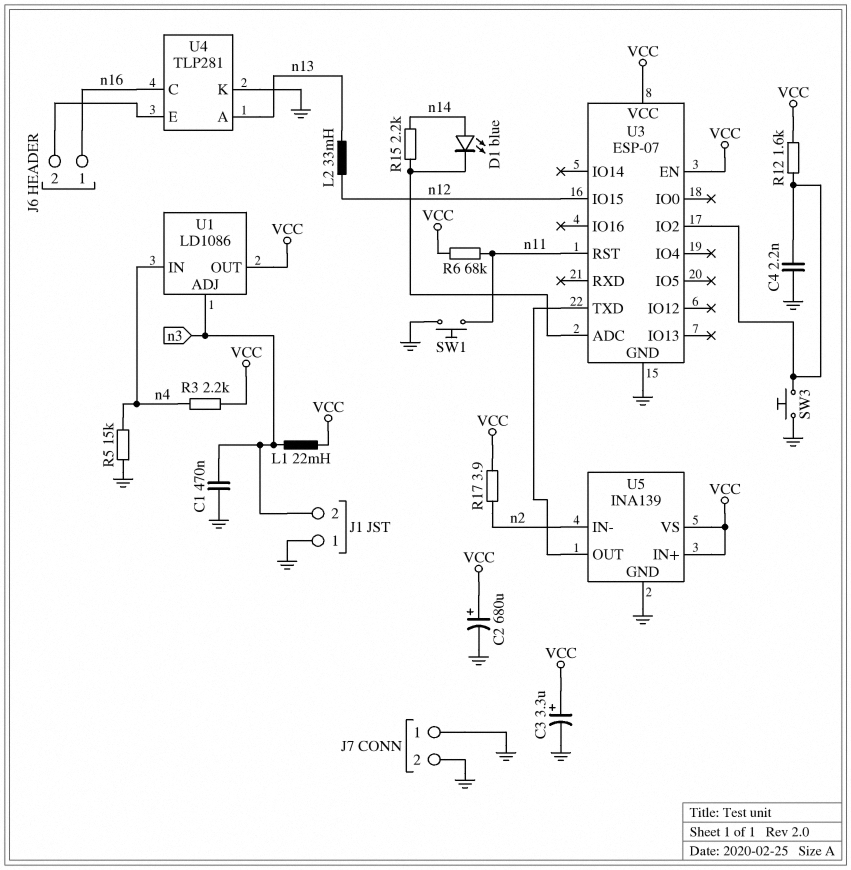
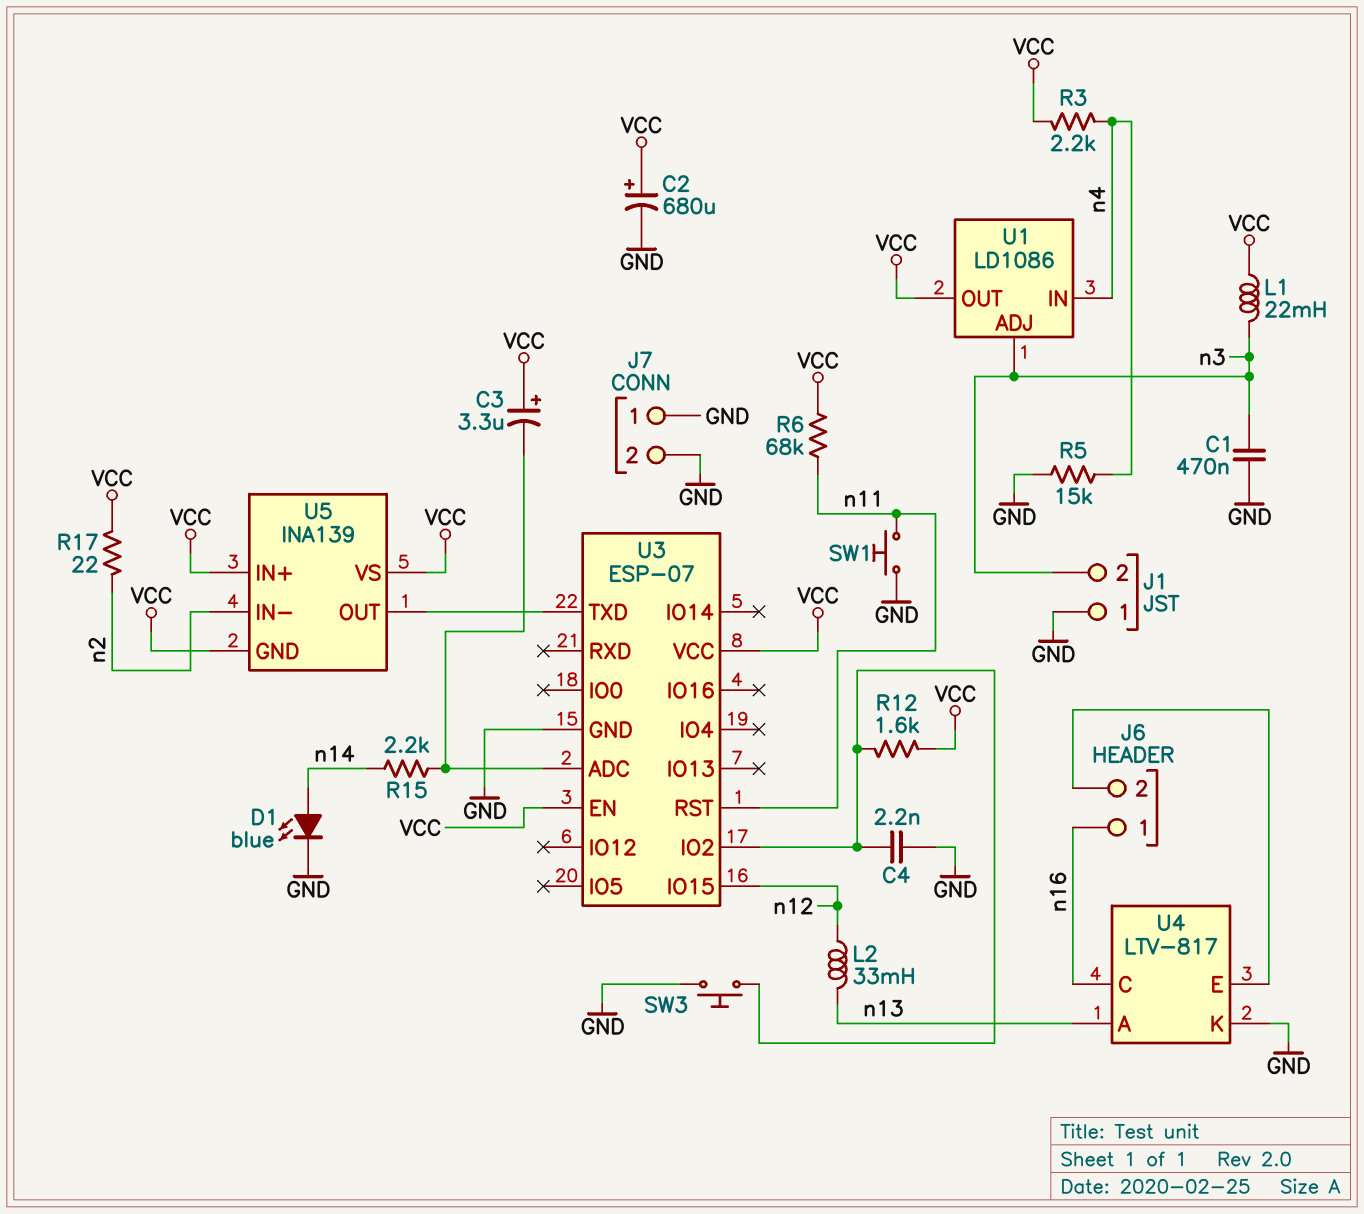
C3: 3.3uF (plus VCC, minus GND) -> 3.3uF (plus VCC, minus U3/ADC)
D1: LED blue (A n14, K U3/ADC) -> LED blue (A n14, K GND)
R17: 3.9 (VCC, n2) -> 22 (VCC, n2)
U4: TLP281 -> LTV-817
U5 pin GND: GND -> VCC

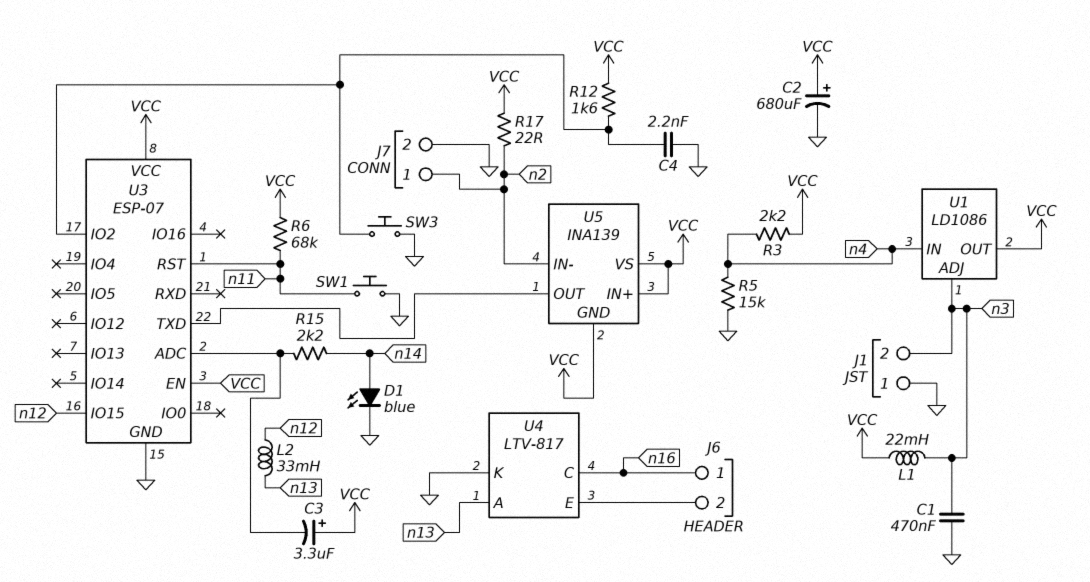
J7 pin 1: GND -> n2

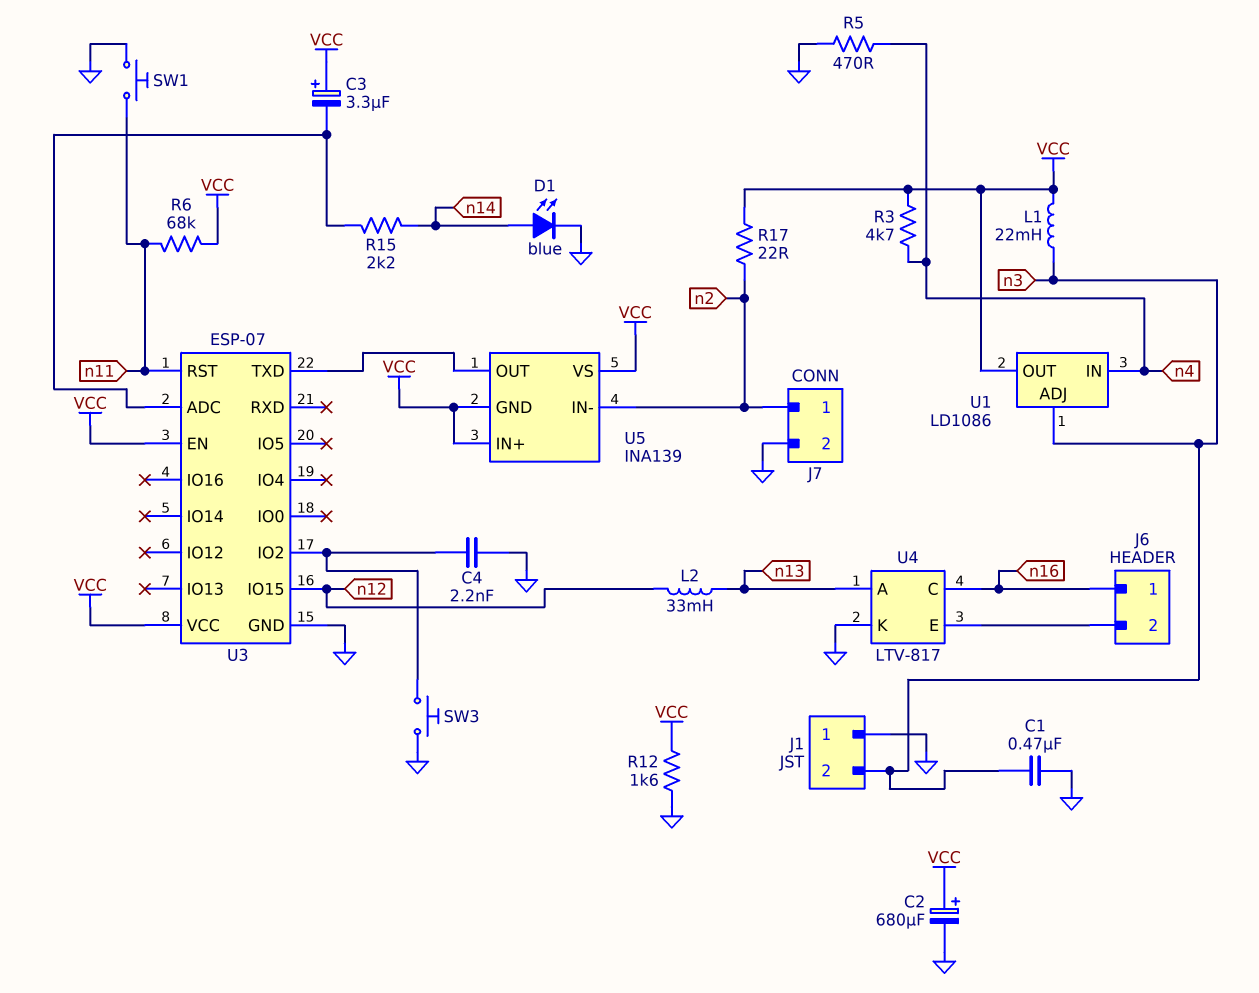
R3: 2.2k (VCC, n4) -> 4.7k (VCC, n4)
R5: 15k (GND, n4) -> 470 (GND, n4)
R12: 1.6k (U3/IO2, VCC) -> 1.6k (GND, VCC)

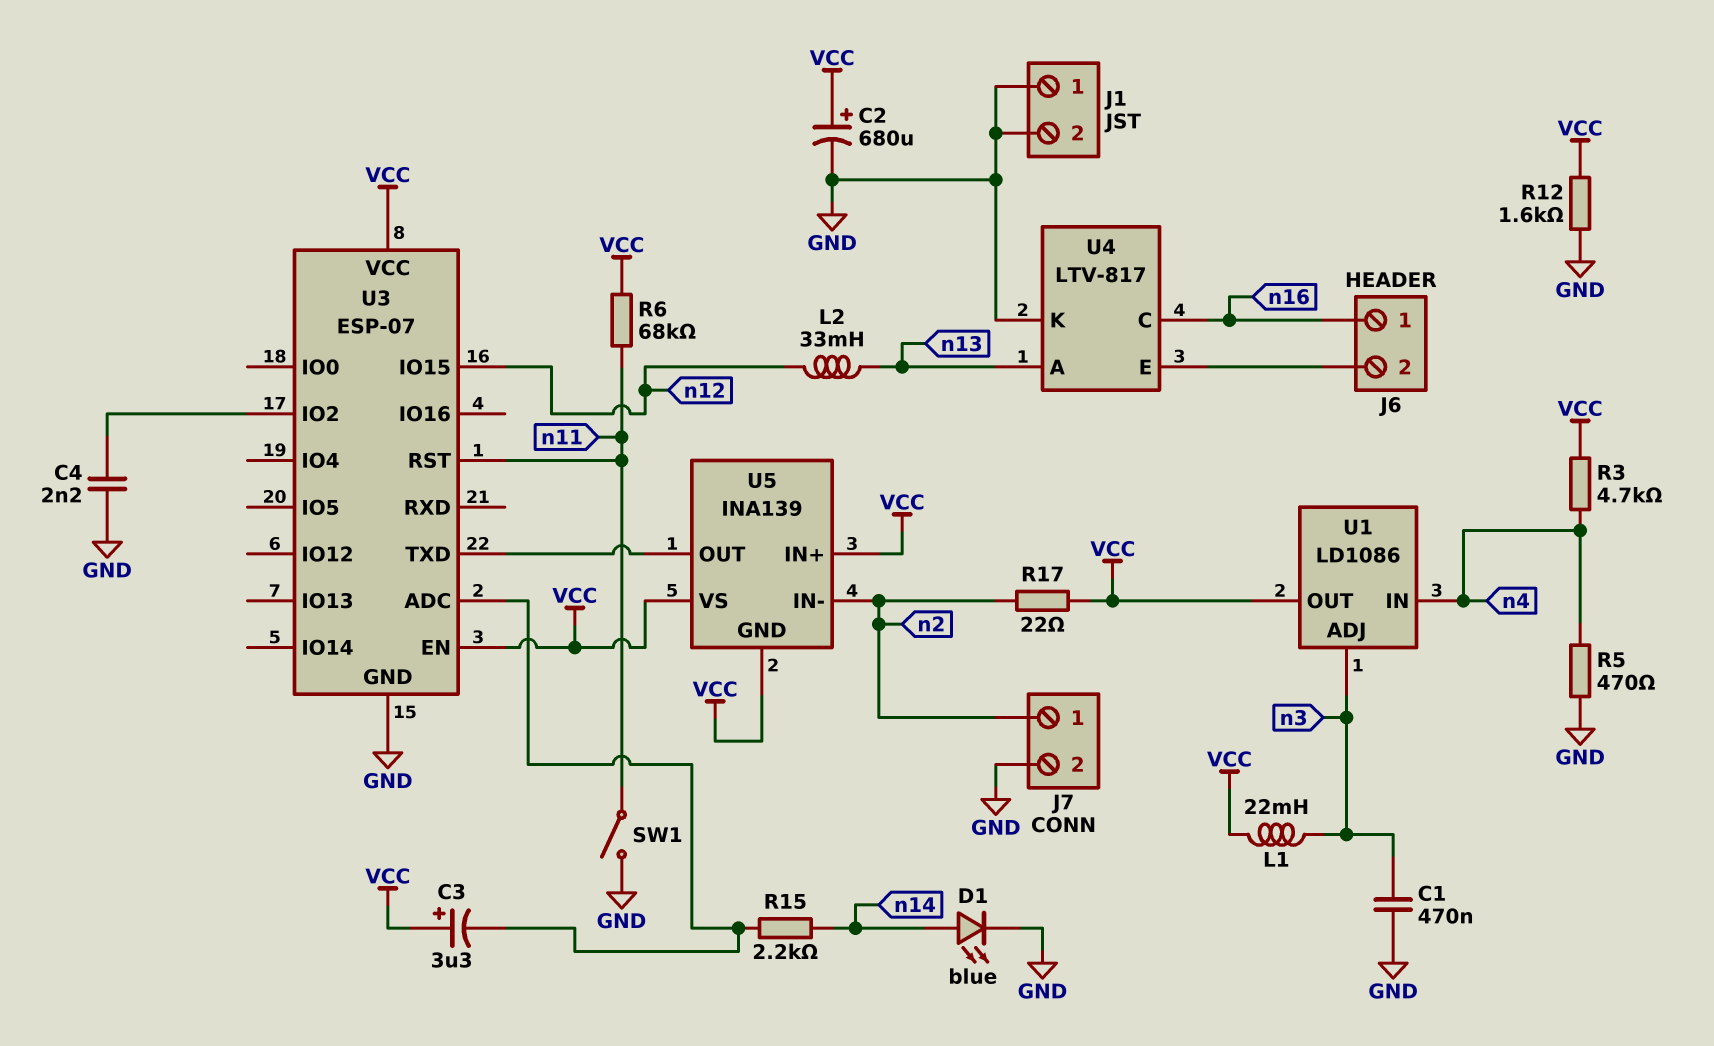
J1 pin 2: n3 -> GND
SW1: button (GND, n11) -> switch (GND, n11)
SW3: button (GND, U3/IO2) -> none

